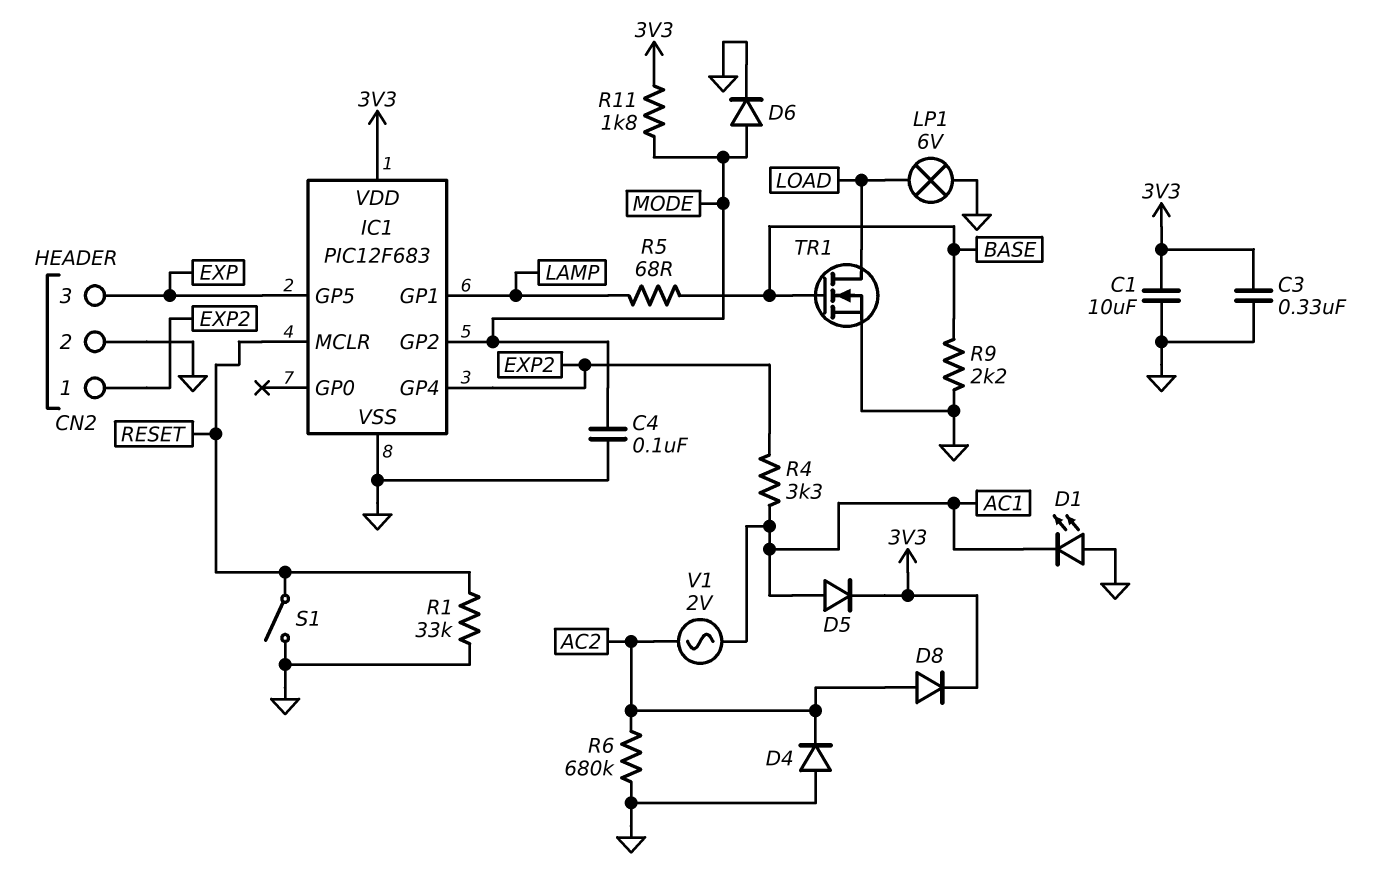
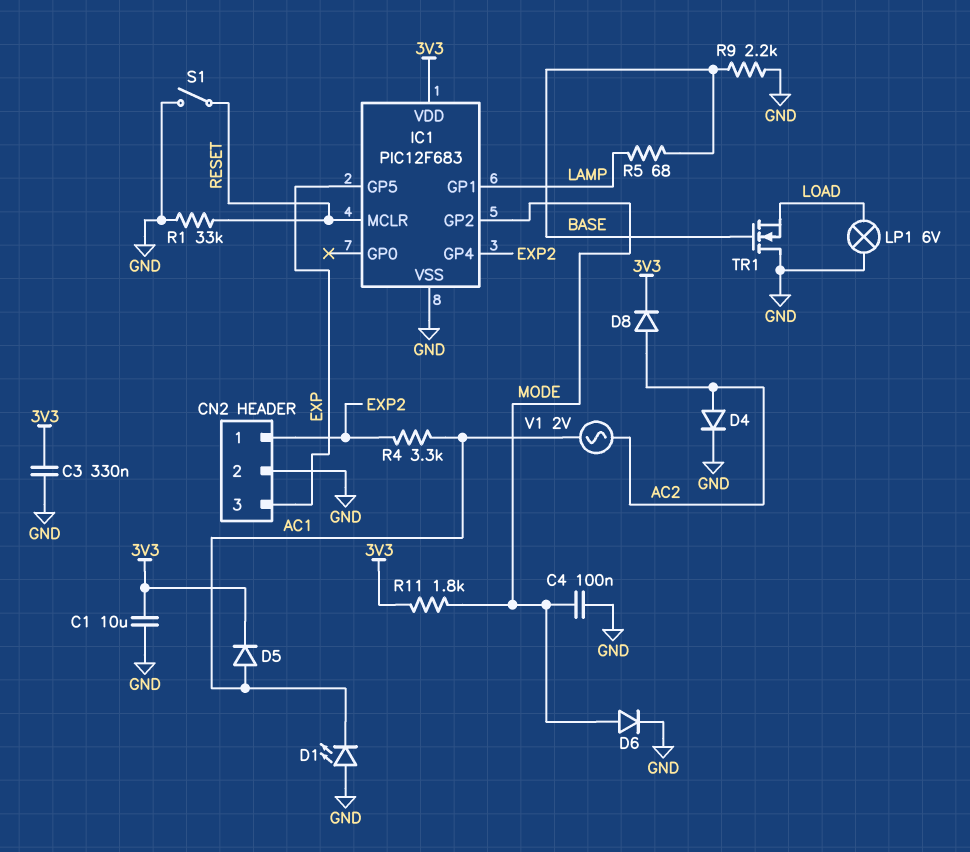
D4: diode (A GND, K AC2) -> diode (A AC2, K GND)
R6: 680k (AC2, GND) -> none
TR1: NMOS (G BASE, D LOAD, S GND) -> NMOS (G BASE, D GND, S LOAD)

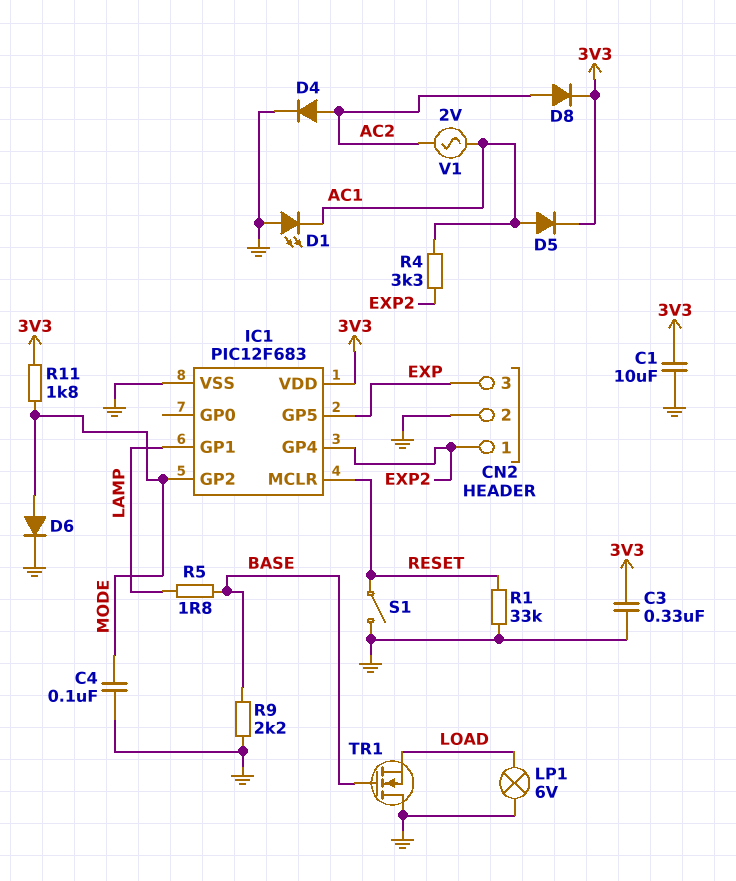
R5: 68 (BASE, LAMP) -> 1.8 (BASE, LAMP)

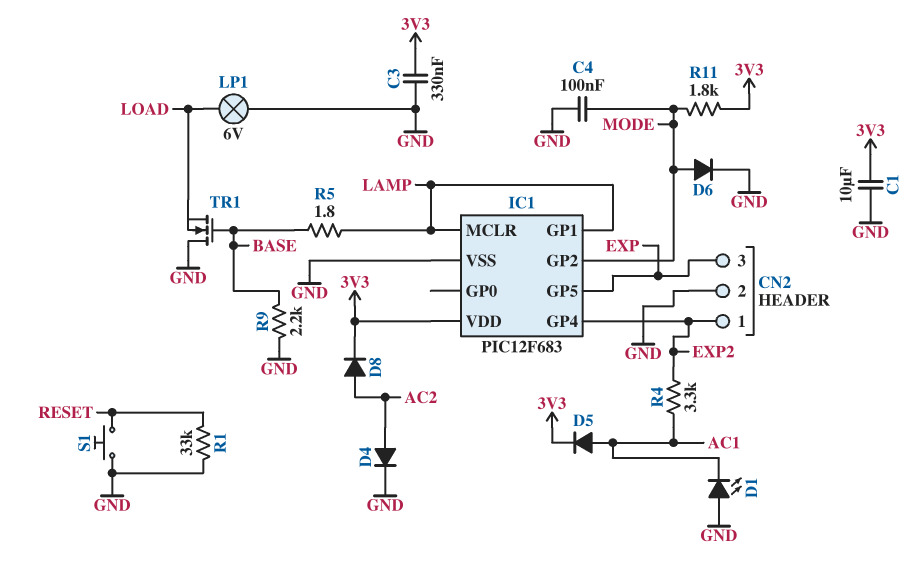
IC1 pin MCLR: RESET -> LAMP
S1: switch (GND, RESET) -> button (GND, RESET)
V1: AC 2V (AC1, AC2) -> none

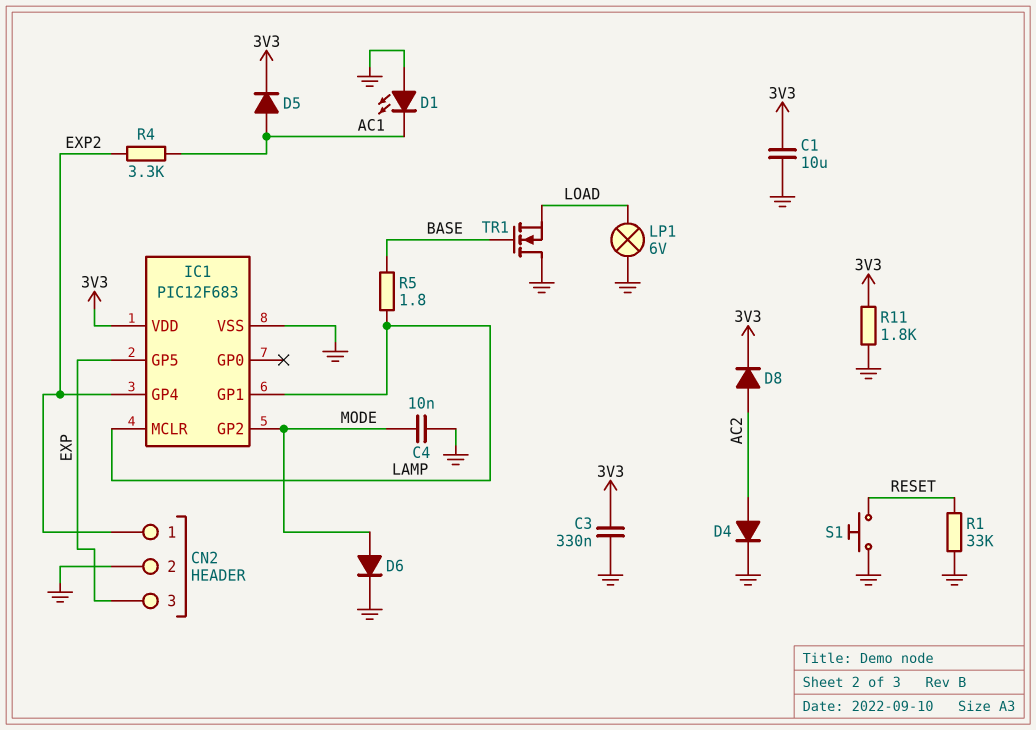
C4: 100nF (GND, MODE) -> 10nF (GND, MODE)
R9: 2.2k (BASE, GND) -> none
R11: 1.8k (3V3, MODE) -> 1.8k (3V3, GND)

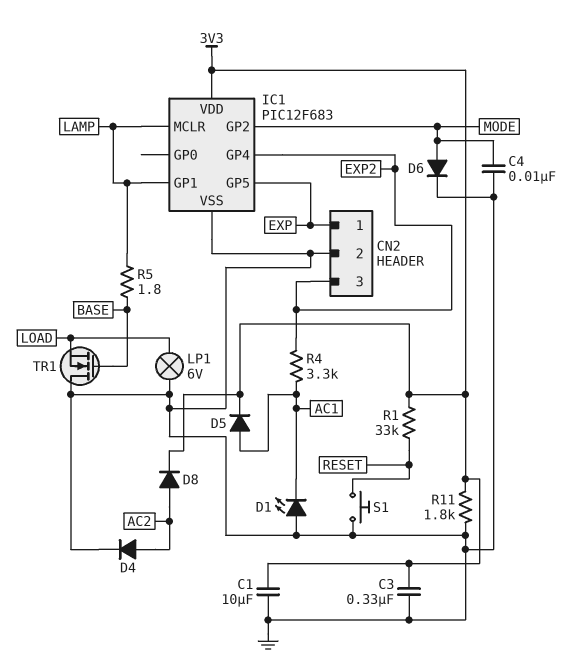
CN2 pin 1: EXP2 -> EXP
CN2 pin 3: EXP -> EXP2
R1: 33k (GND, RESET) -> 33k (3V3, RESET)

